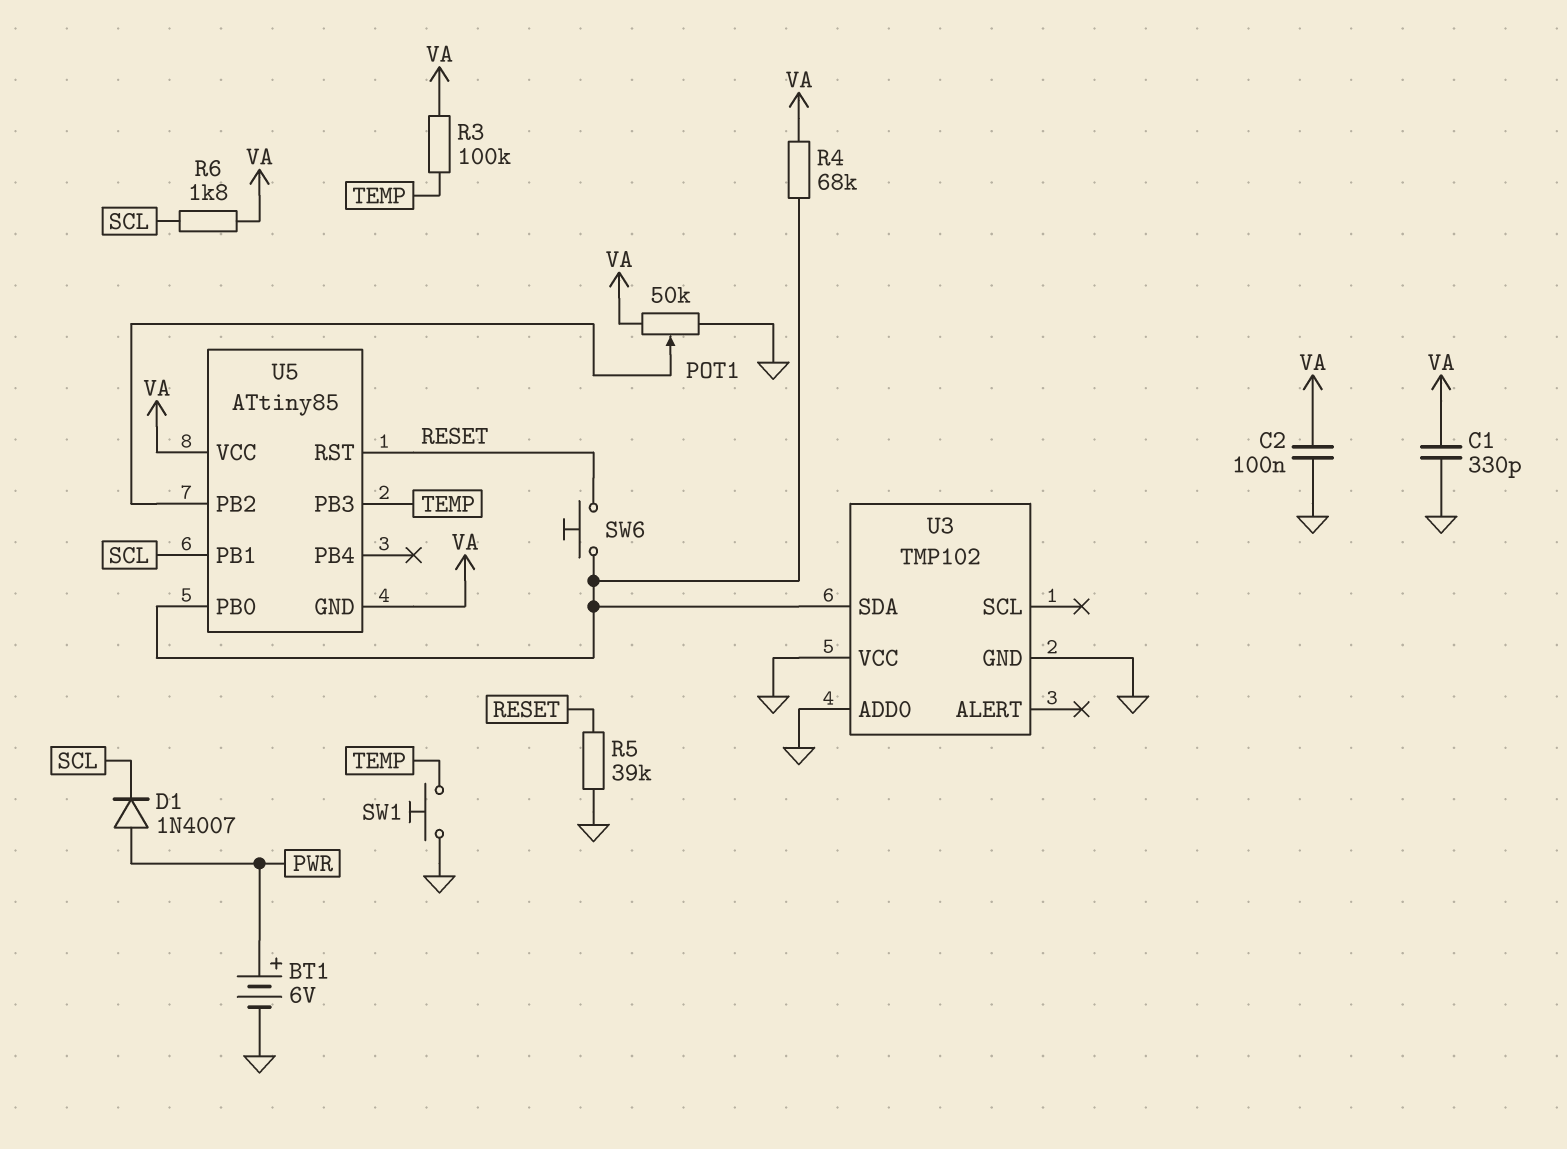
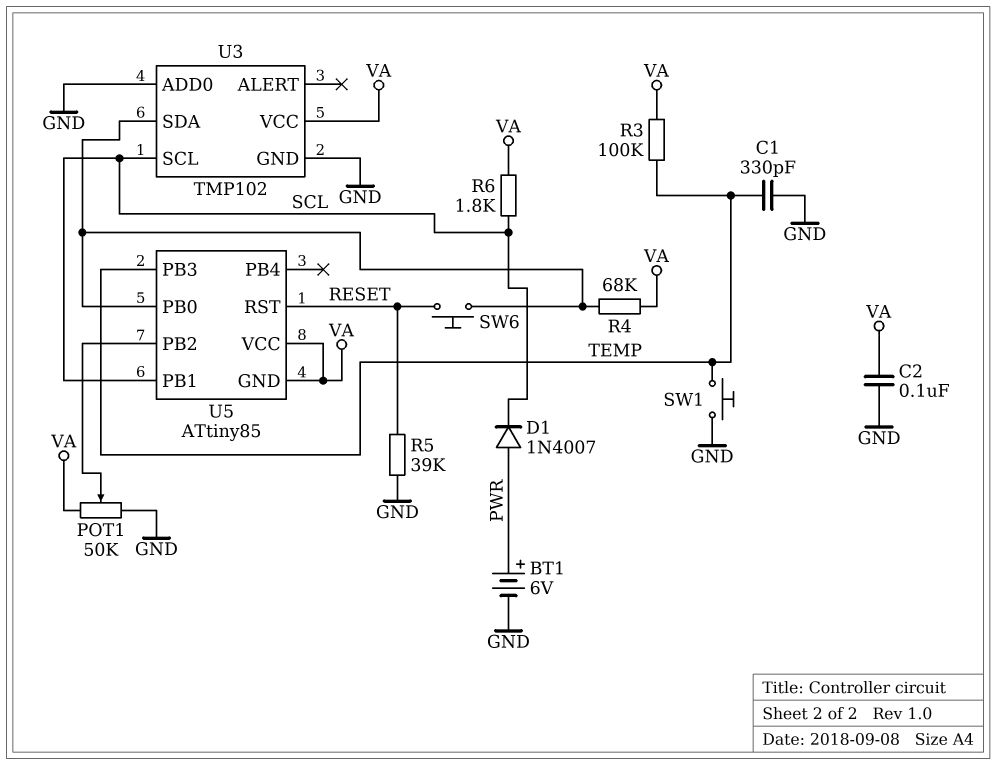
C1: 330pF (GND, VA) -> 330pF (GND, TEMP)
U3 pin SCL: none -> SCL
U3 pin VCC: GND -> VA

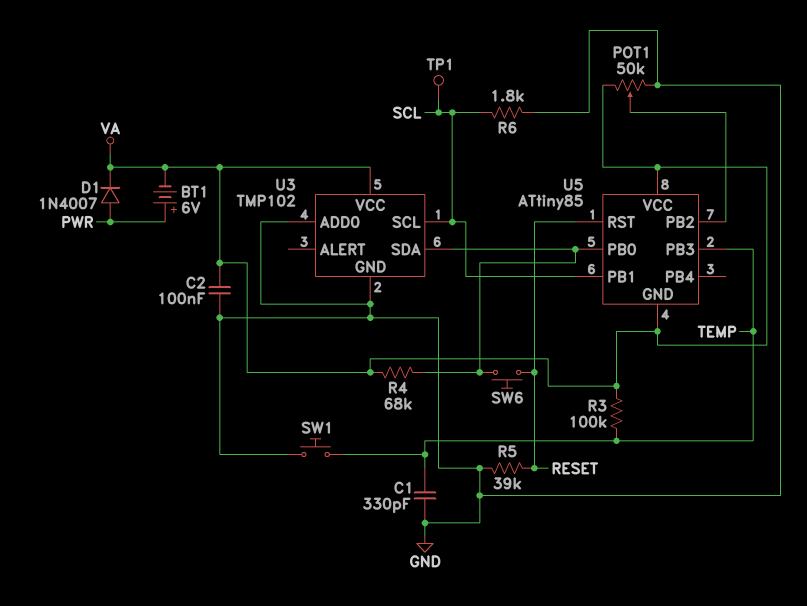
BT1: 6V (plus PWR, minus GND) -> 6V (plus PWR, minus VA)
D1: diode 1N4007 (A PWR, K SCL) -> diode 1N4007 (A PWR, K VA)
R6: 1.8k (SCL, VA) -> 1.8k (GND, SCL)
TP1: none -> test point (SCL)

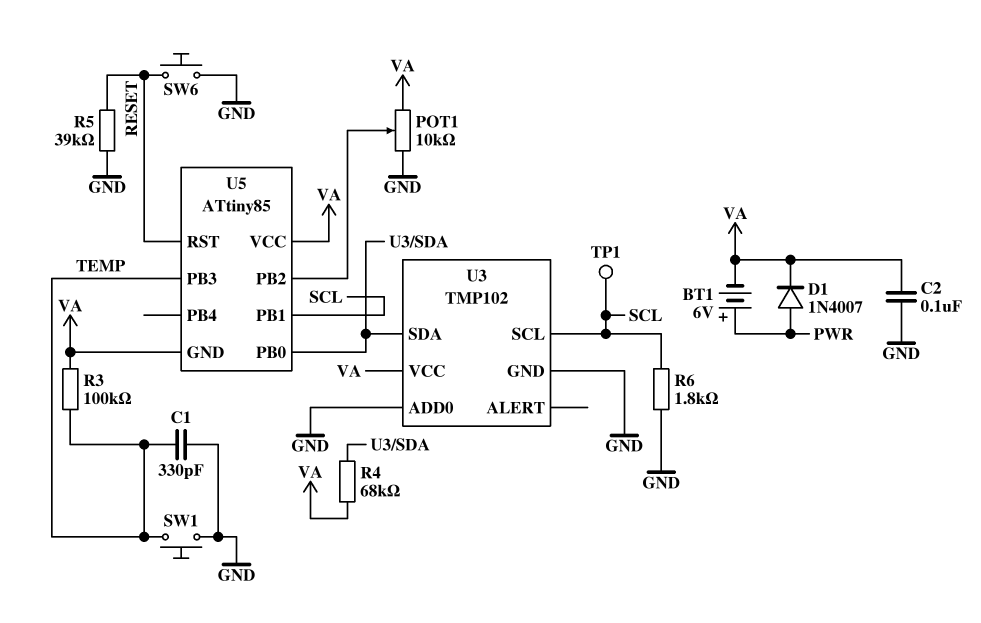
POT1: 50k (GND, VA, wiper U5/PB2) -> 10k (GND, VA, wiper U5/PB2)
SW6: button (RESET, U3/SDA) -> button (GND, RESET)

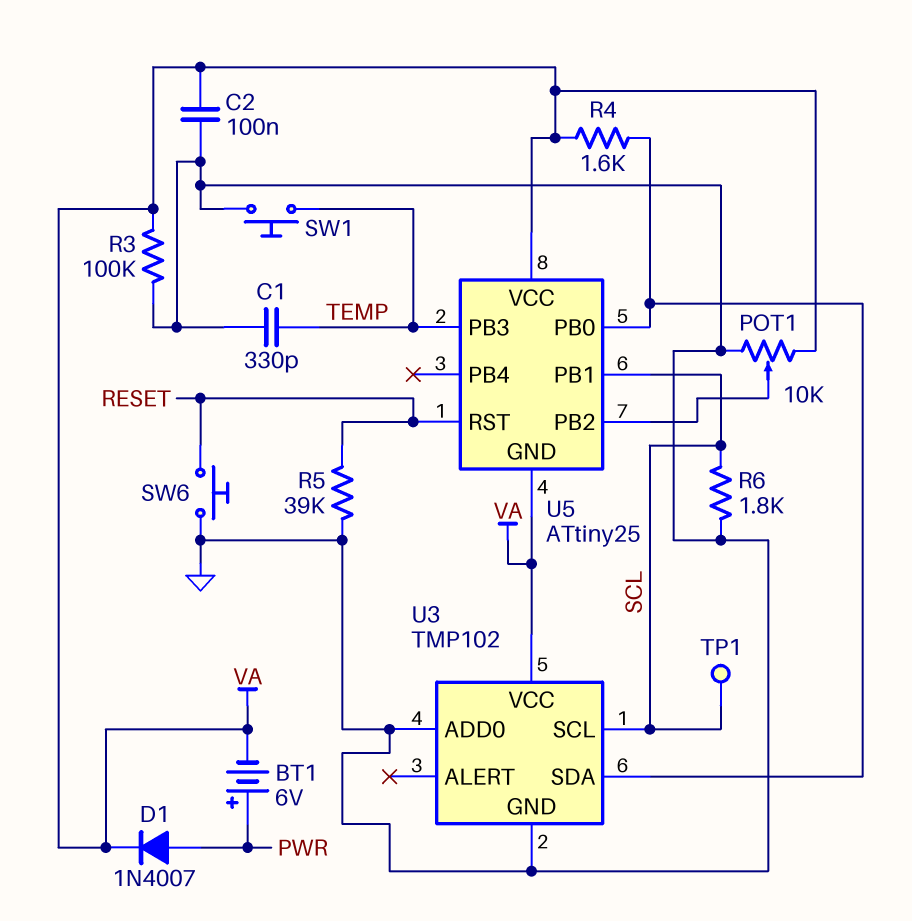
R3: 100k (TEMP, VA) -> 100k (GND, VA)
R4: 68k (U3/SDA, VA) -> 1.6k (U3/SDA, VA)
U5: ATtiny85 -> ATtiny25

